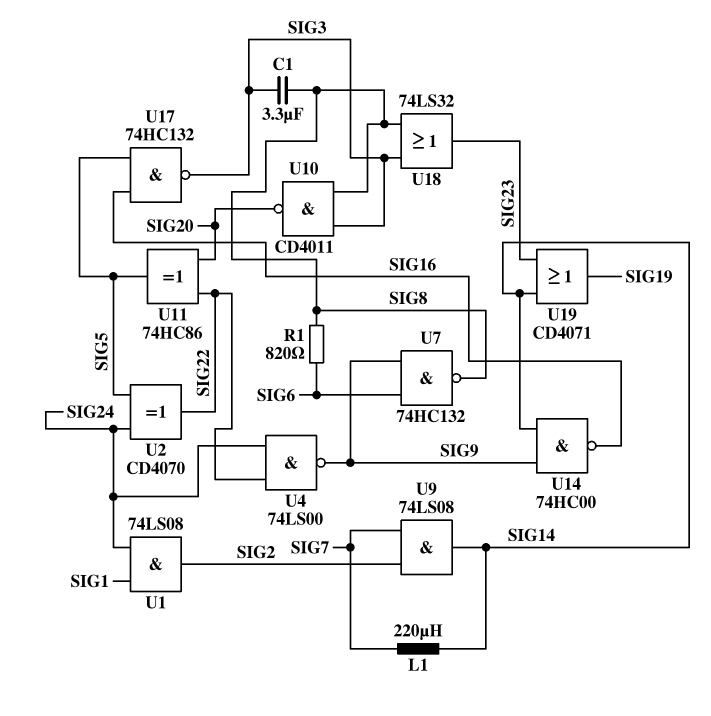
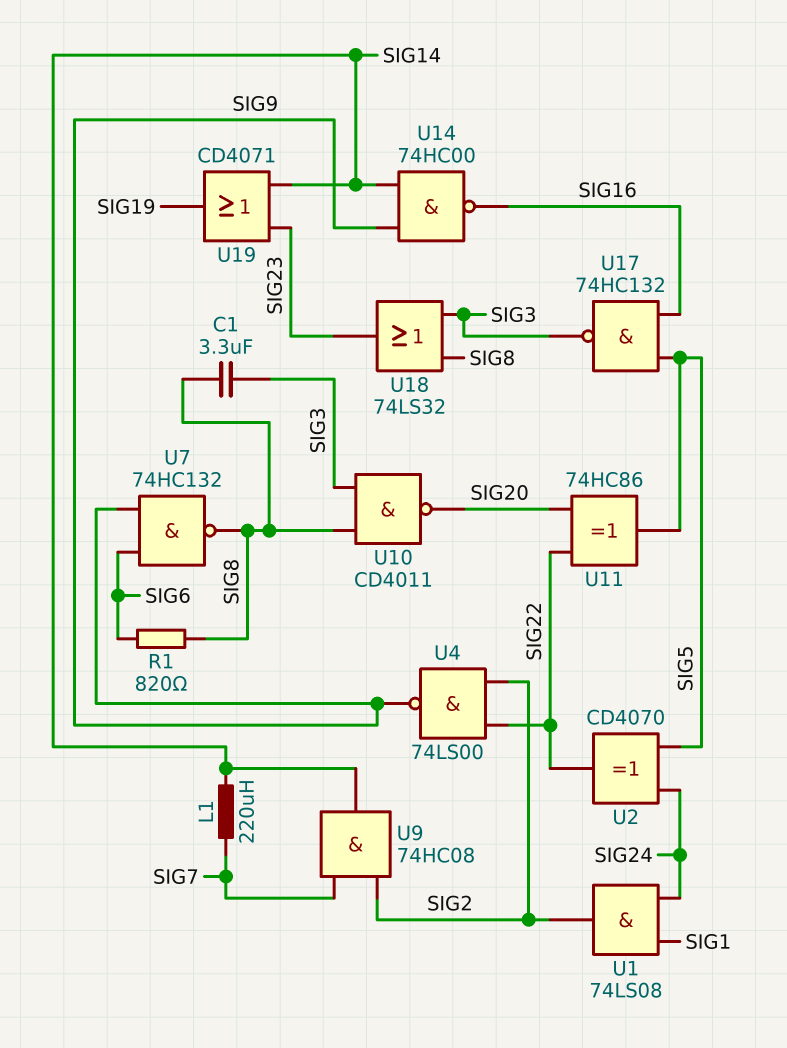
U4: NAND 74LS00 (in SIG22, in SIG24, out SIG9) -> NAND 74LS00 (in SIG2, in SIG22, out SIG9)
U9: AND 74LS08 (in SIG2, in SIG7, out SIG14) -> AND 74HC08 (in SIG2, in SIG7, out SIG14)

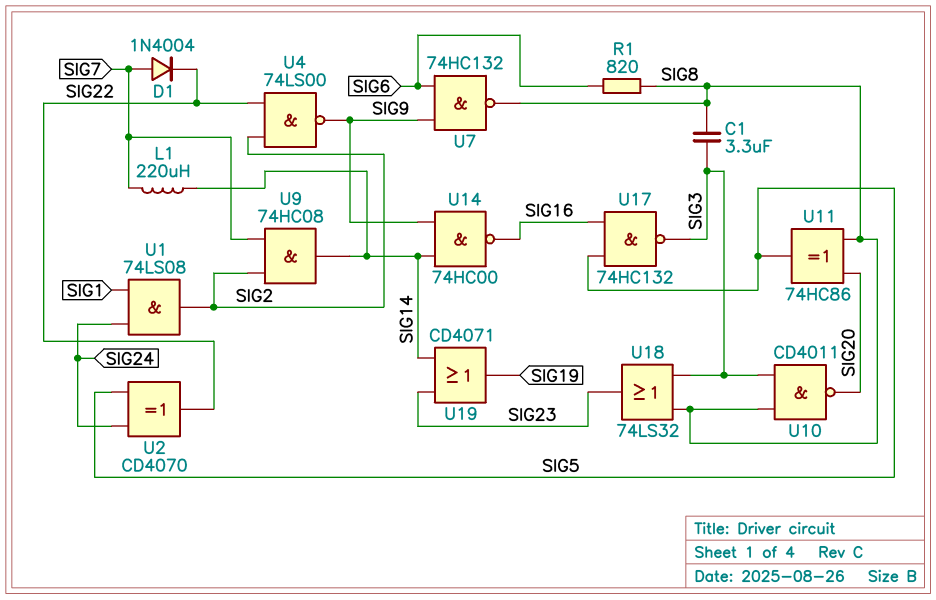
D1: none -> diode 1N4004 (A SIG7, K SIG22)
U11: XOR 74HC86 (in SIG20, in SIG22, out SIG5) -> XOR 74HC86 (in SIG8, in SIG20, out SIG5)

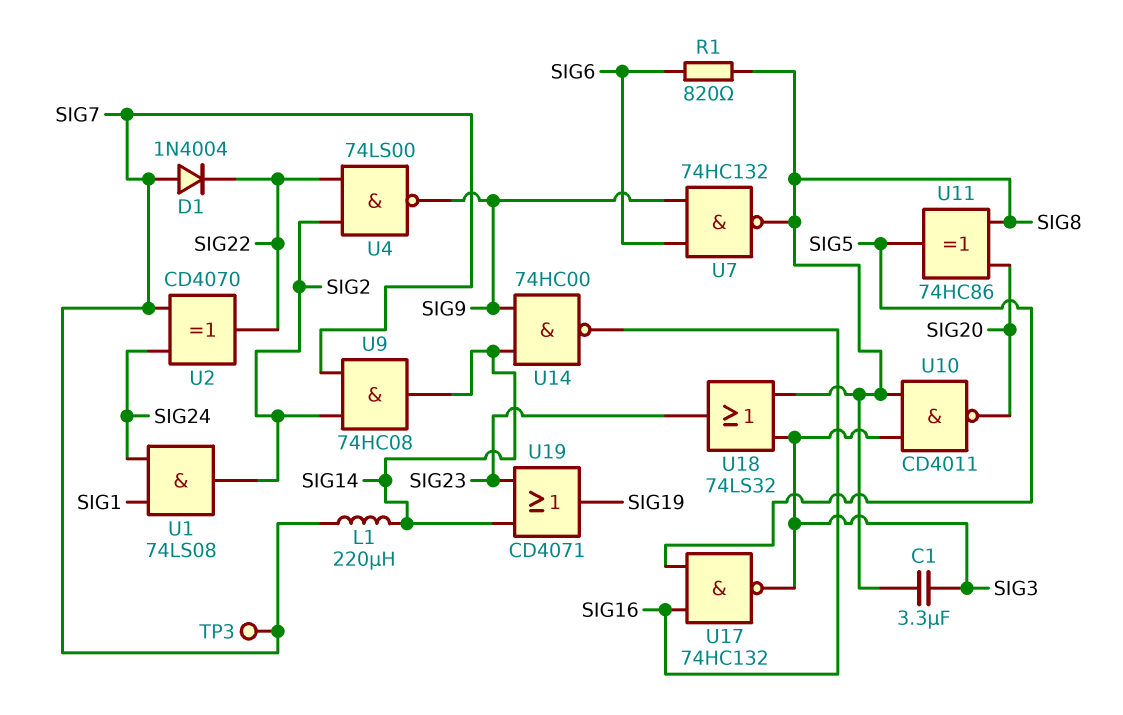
TP3: none -> test point (SIG7)
U2: XOR CD4070 (in SIG5, in SIG24, out SIG22) -> XOR CD4070 (in SIG7, in SIG24, out SIG22)

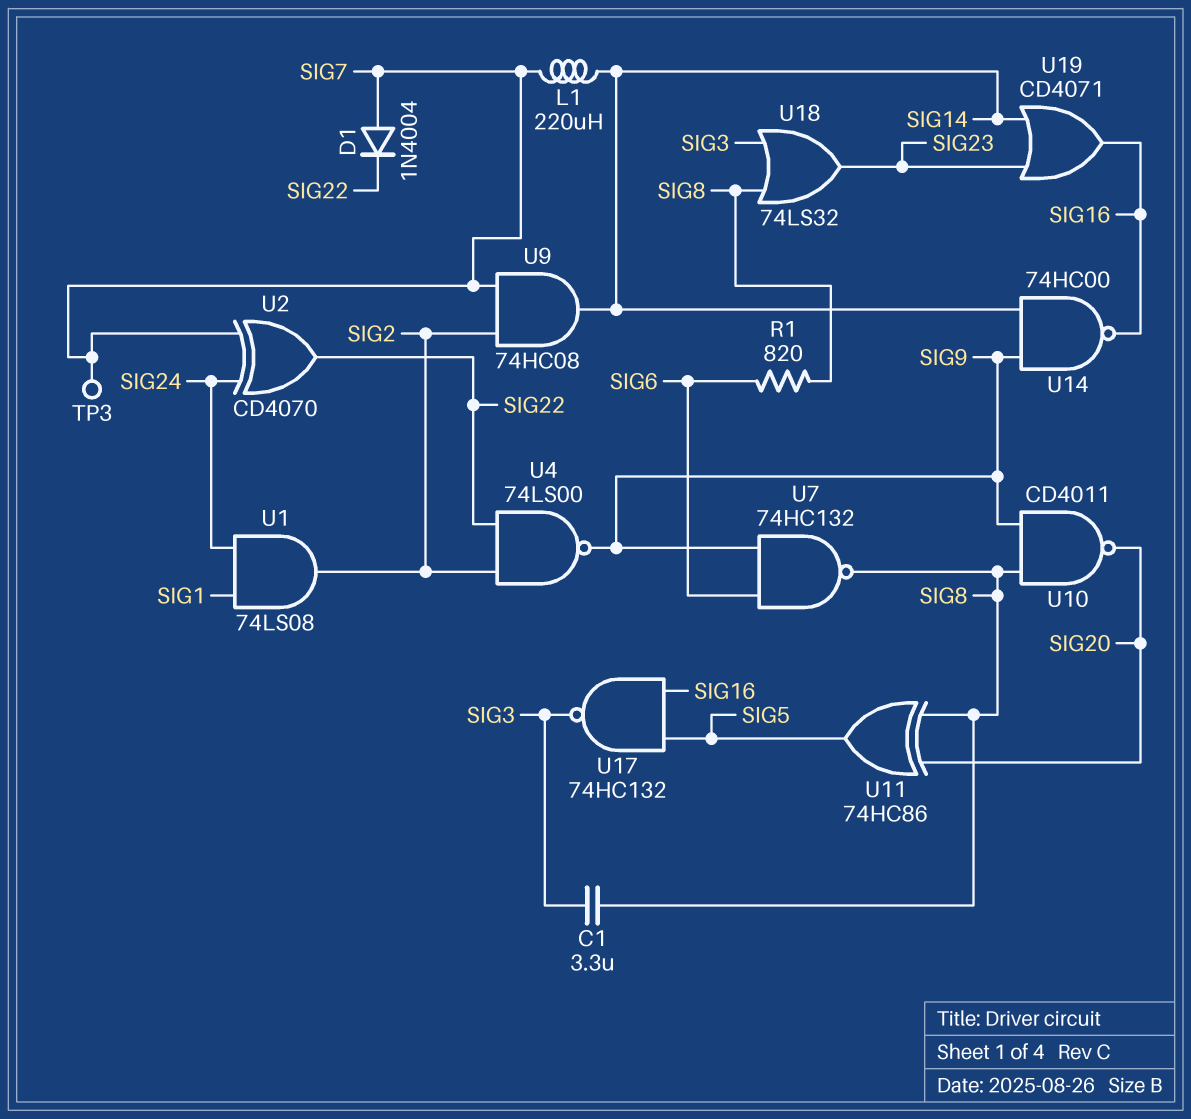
U10: NAND CD4011 (in SIG3, in SIG8, out SIG20) -> NAND CD4011 (in SIG8, in SIG9, out SIG20)
U19: OR CD4071 (in SIG14, in SIG23, out SIG19) -> OR CD4071 (in SIG14, in SIG23, out SIG16)

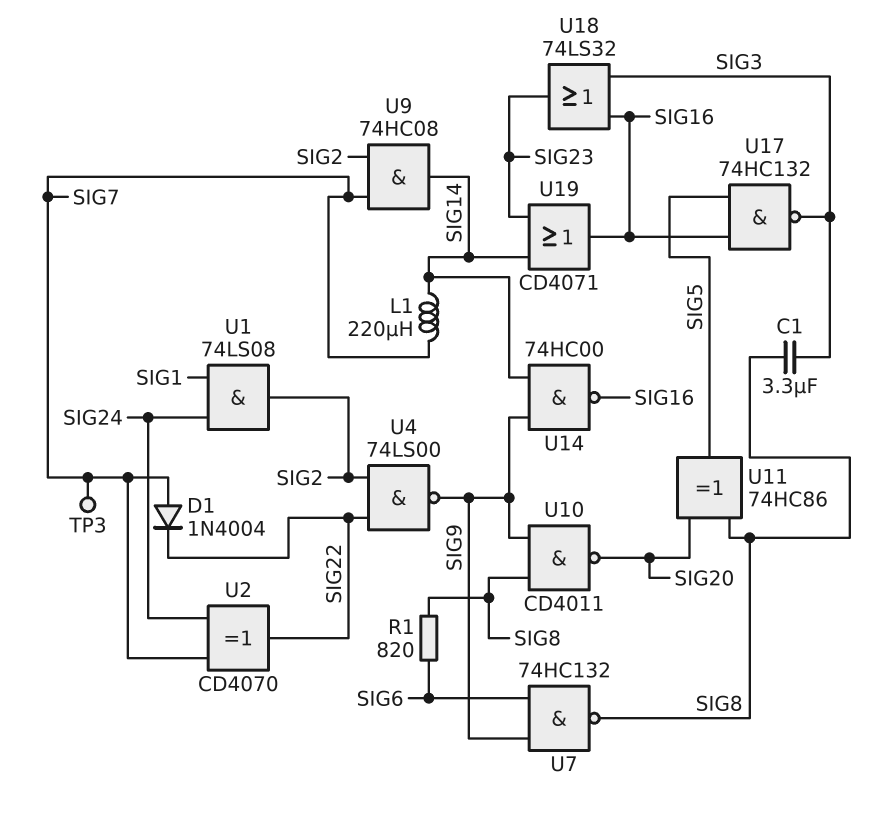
U18: OR 74LS32 (in SIG3, in SIG8, out SIG23) -> OR 74LS32 (in SIG3, in SIG16, out SIG23)

